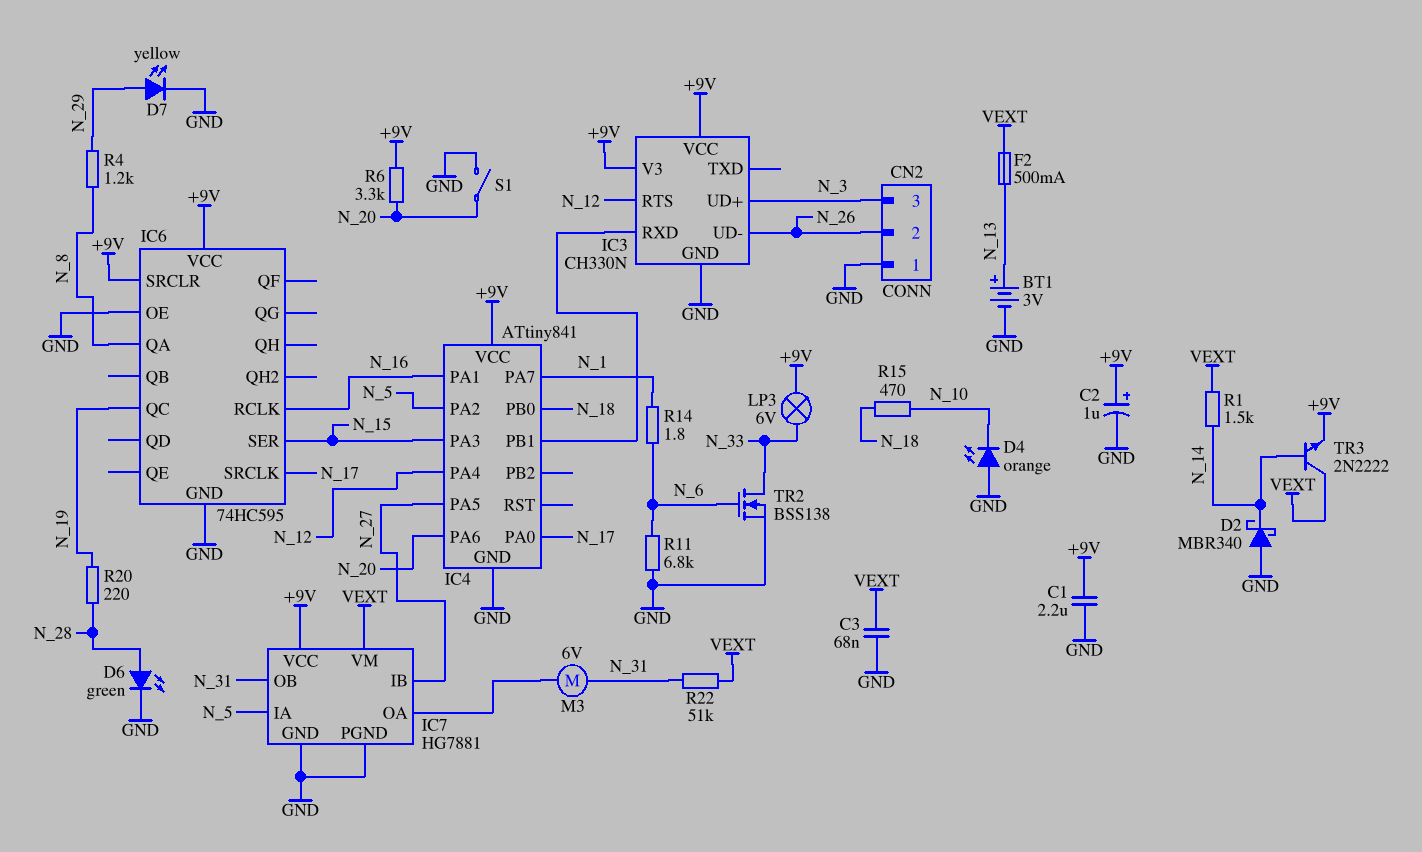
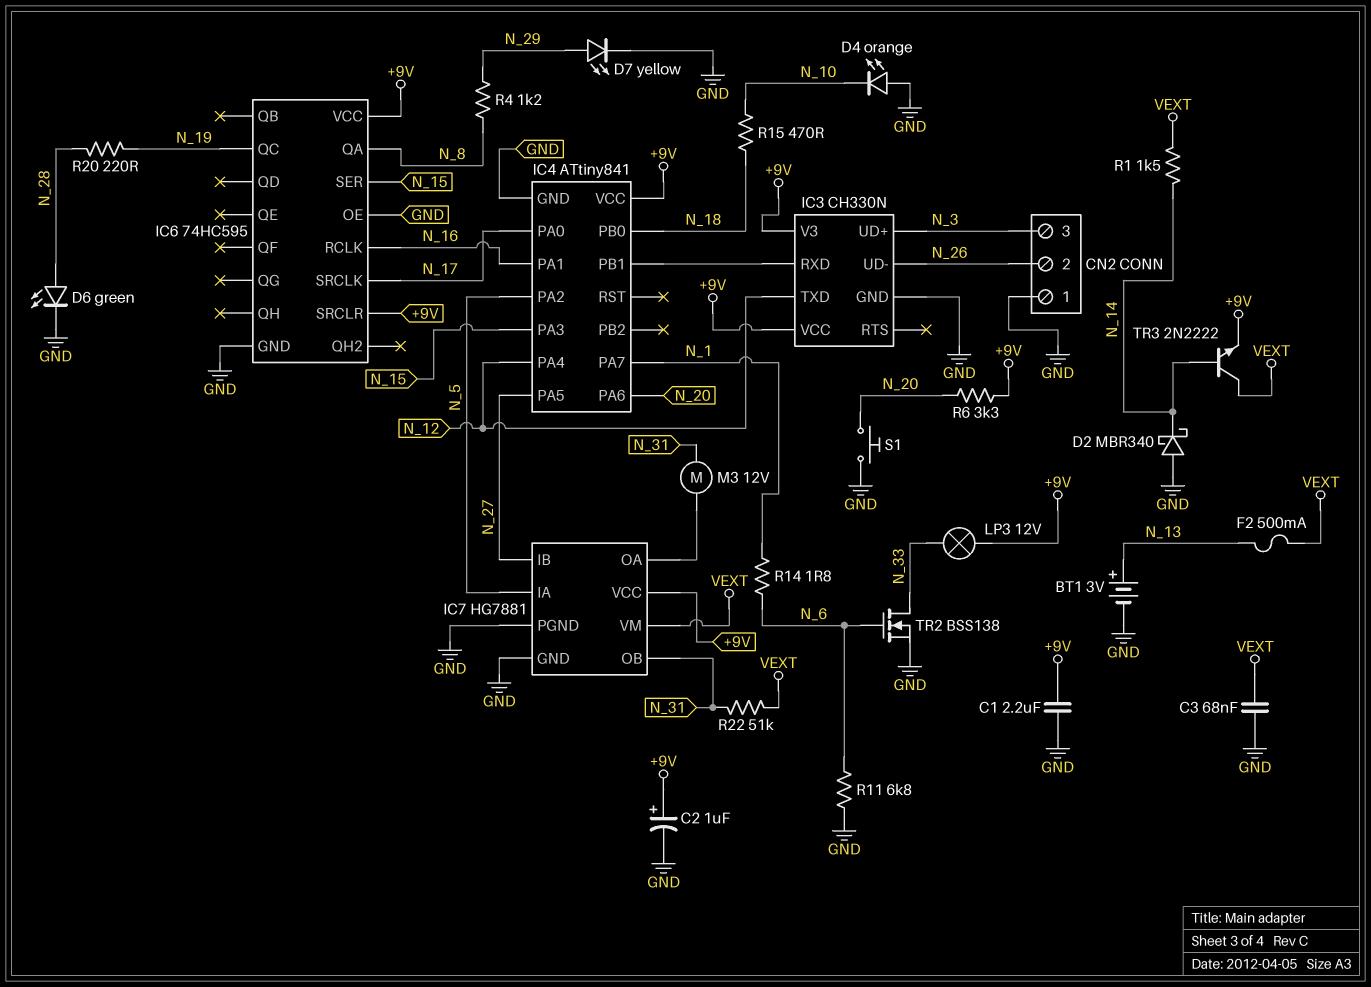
IC3 pin RTS: N_12 -> none
IC3 pin TXD: none -> N_12
LP3: lamp 6V (+9V, N_33) -> lamp 12V (+9V, N_33)
M3: motor 6V (IC7/OA, N_31) -> motor 12V (IC7/OA, N_31)
S1: switch (GND, N_20) -> button (GND, N_20)

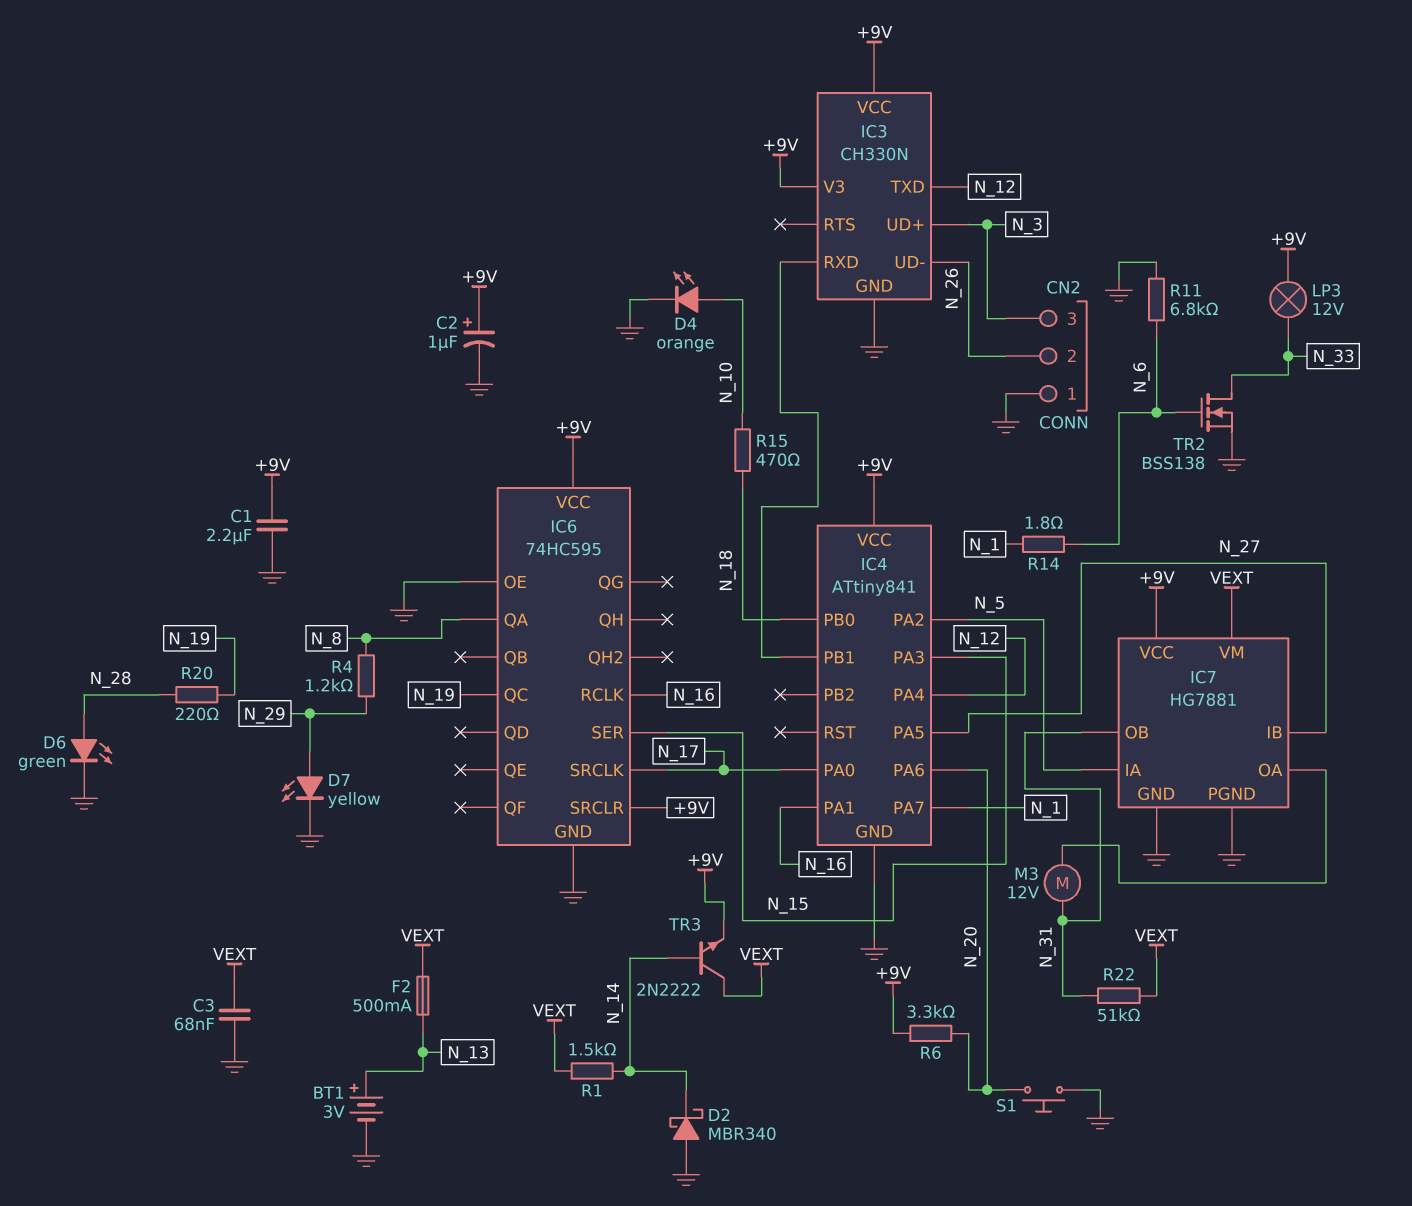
D4: LED orange (A GND, K N_10) -> LED orange (A N_10, K GND)

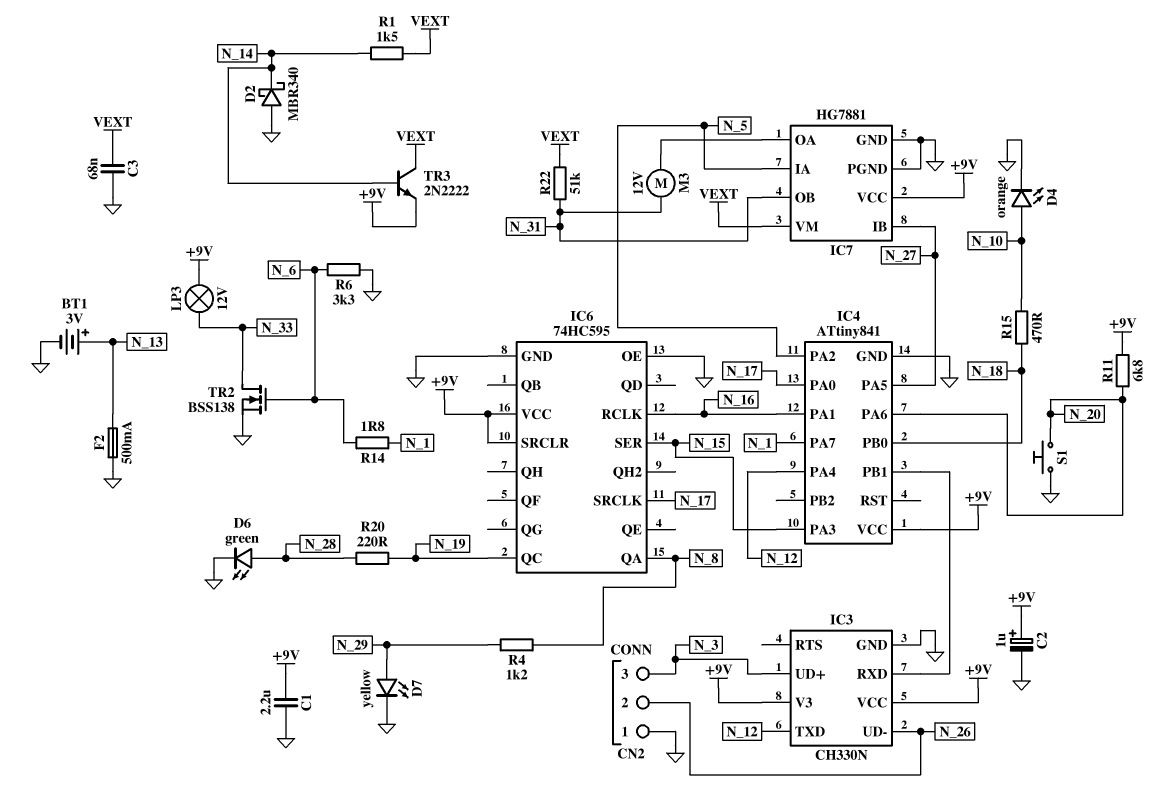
F2: 500mA (N_13, VEXT) -> 500mA (GND, N_13)
R6: 3.3k (+9V, N_20) -> 3.3k (GND, N_6)
R11: 6.8k (GND, N_6) -> 6.8k (+9V, N_20)

